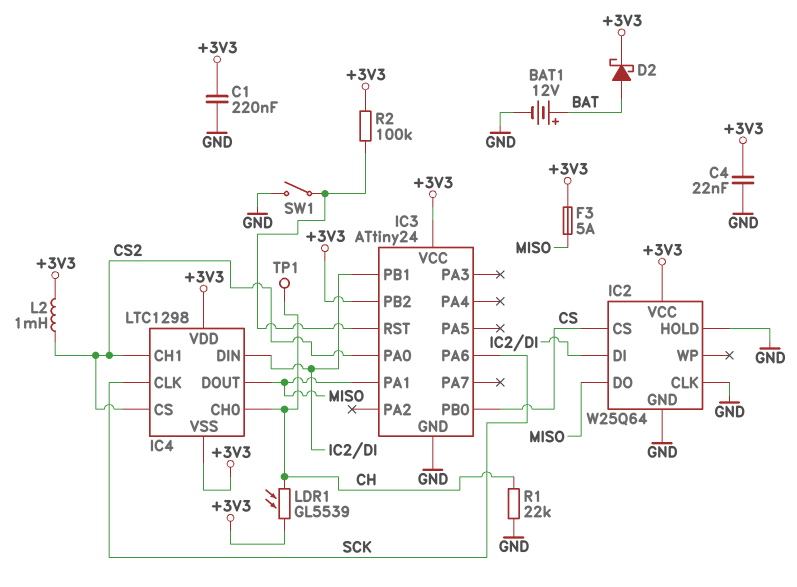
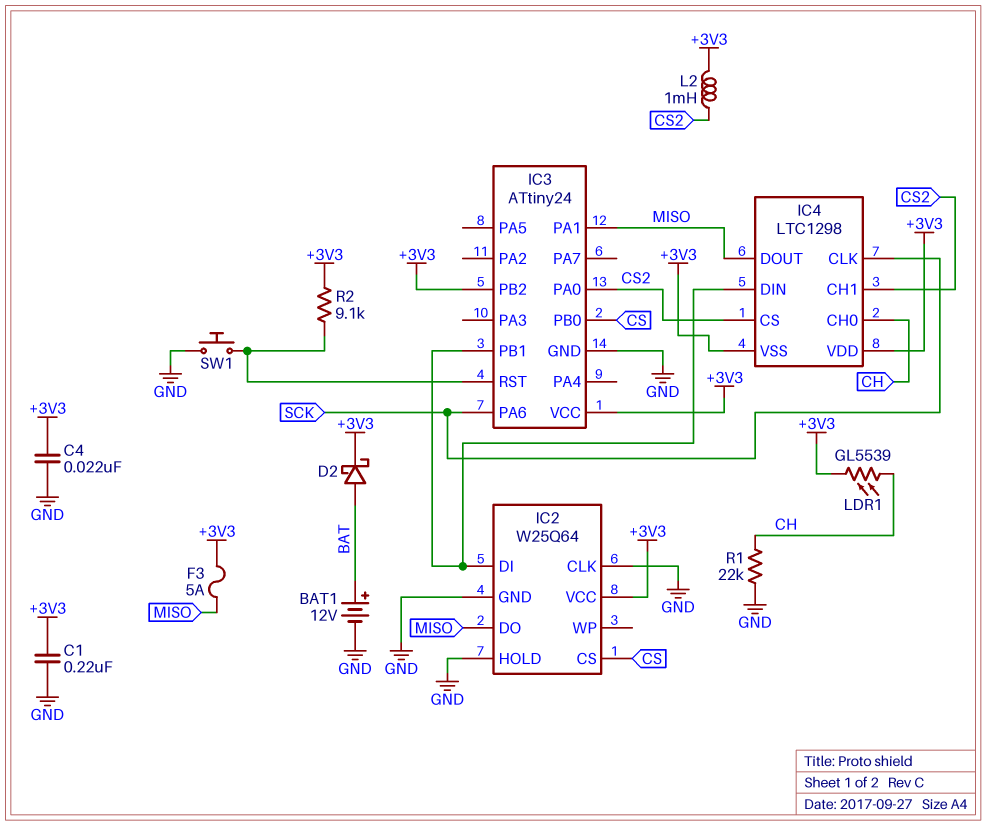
R2: 100k (+3V3, IC3/RST) -> 9.1k (+3V3, IC3/RST)
SW1: switch (GND, IC3/RST) -> button (GND, IC3/RST)
TP1: test point (CH) -> none

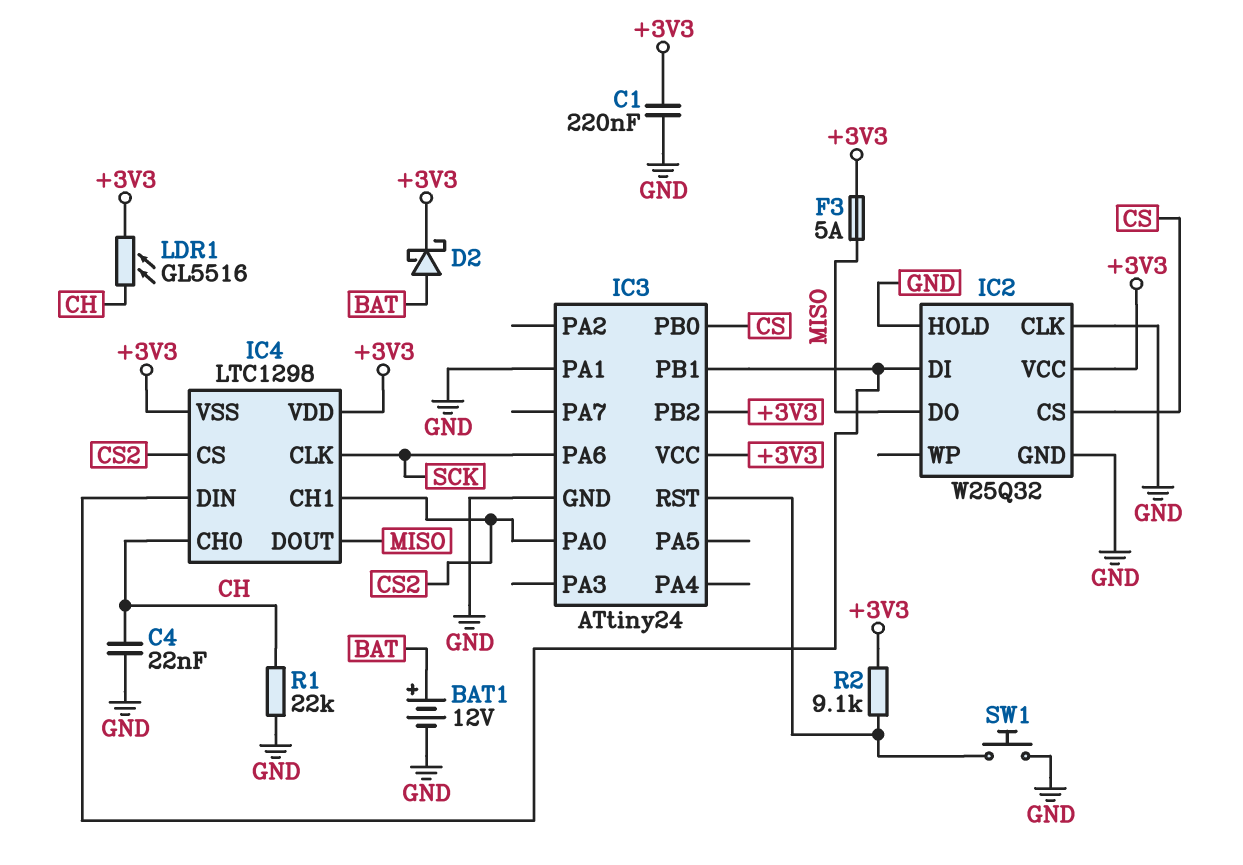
C4: 22nF (+3V3, GND) -> 22nF (CH, GND)
IC2: W25Q64 -> W25Q32
IC3 pin PA1: MISO -> GND
L2: 1mH (+3V3, CS2) -> none
LDR1: GL5539 (+3V3, CH) -> GL5516 (+3V3, CH)

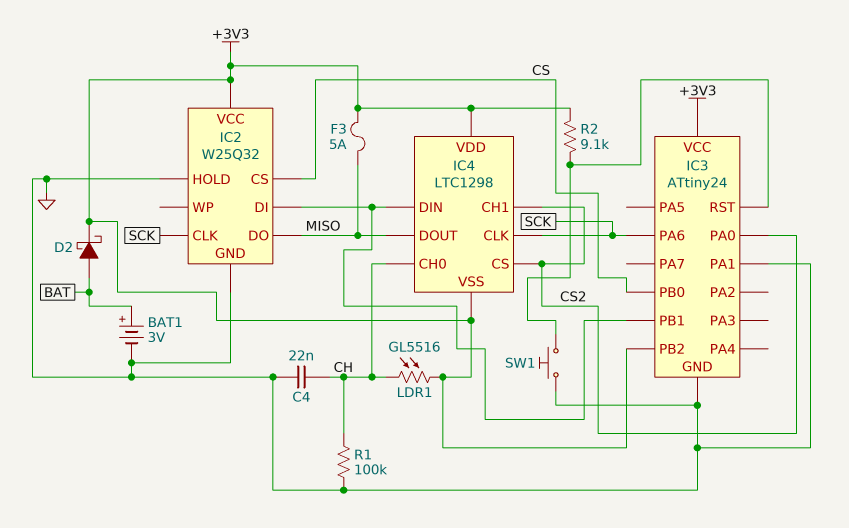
BAT1: 12V (plus BAT, minus GND) -> 3V (plus BAT, minus GND)
C1: 220nF (+3V3, GND) -> none
IC2 pin CLK: GND -> SCK
R1: 22k (CH, GND) -> 100k (CH, GND)

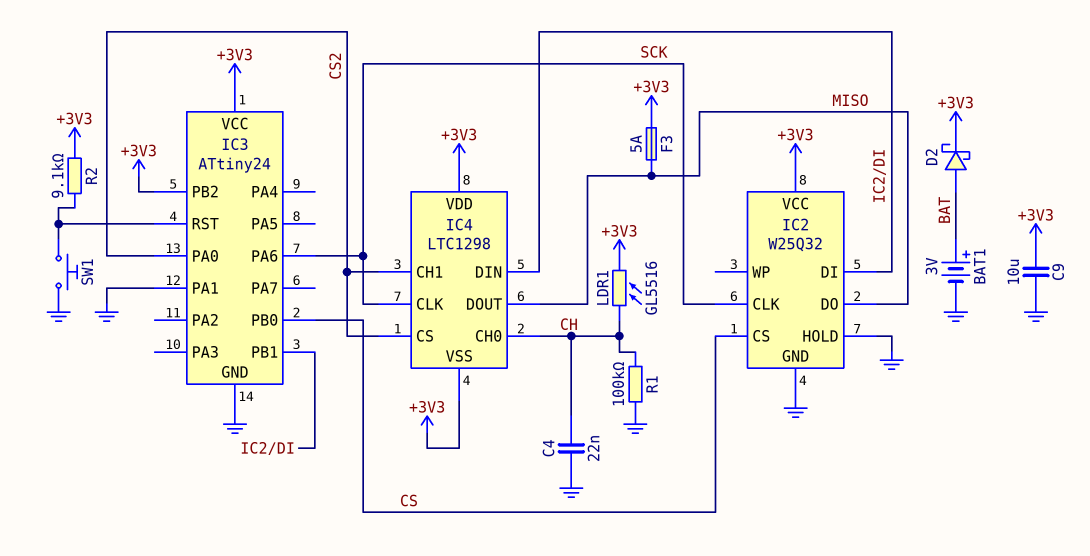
C9: none -> 10uF (+3V3, GND)

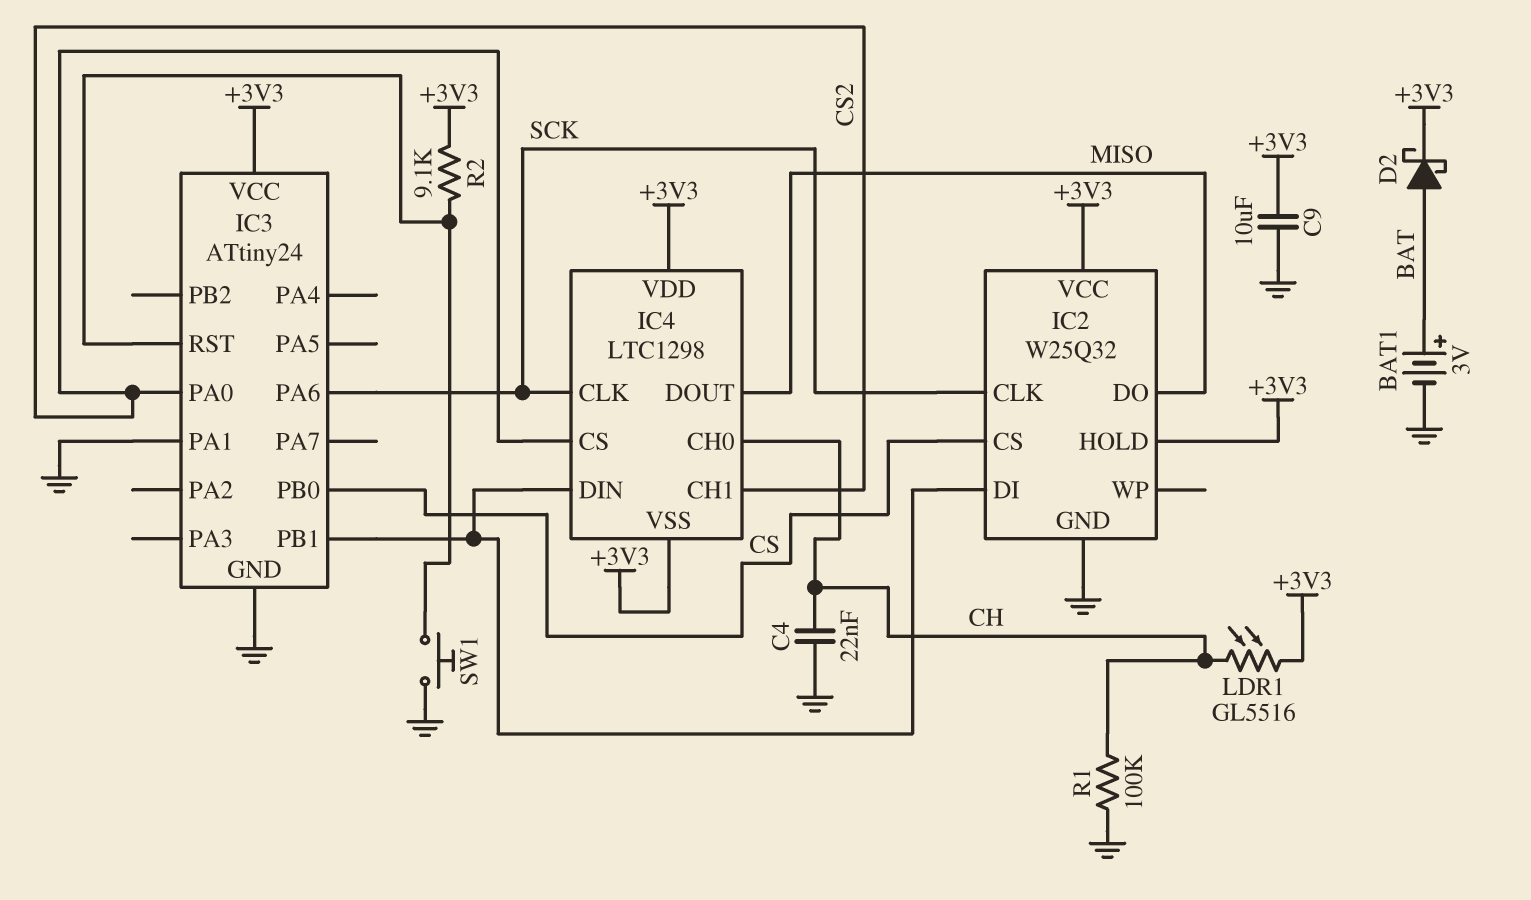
F3: 5A (+3V3, MISO) -> none
IC2 pin HOLD: GND -> +3V3
IC3 pin PB2: +3V3 -> none

